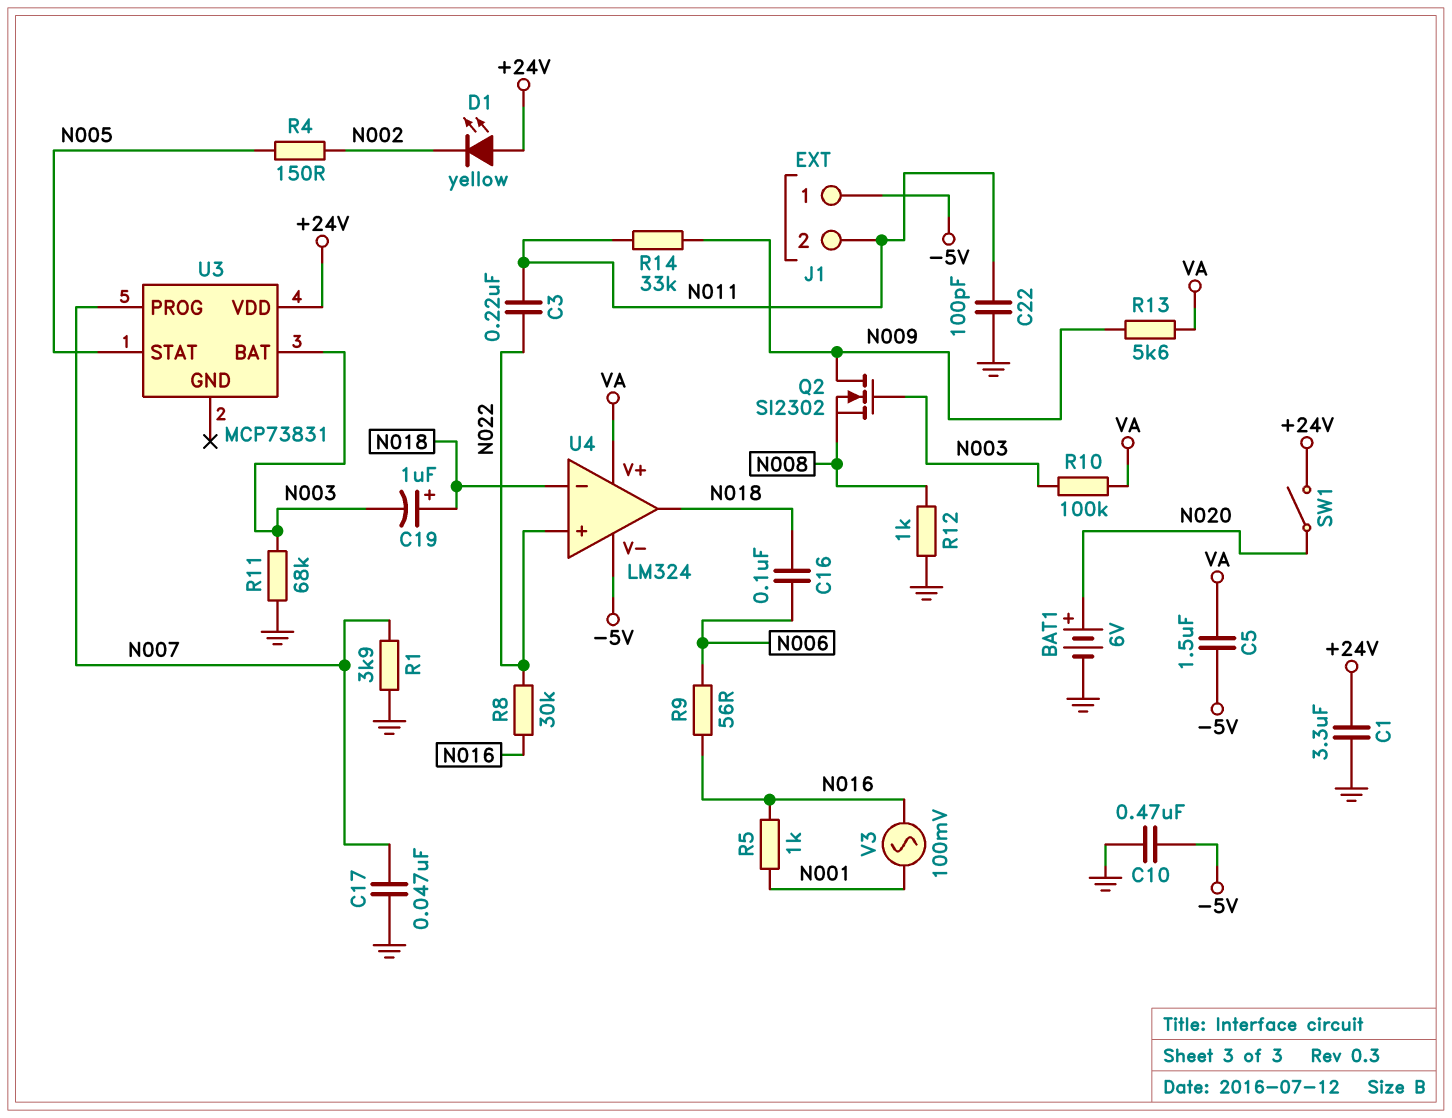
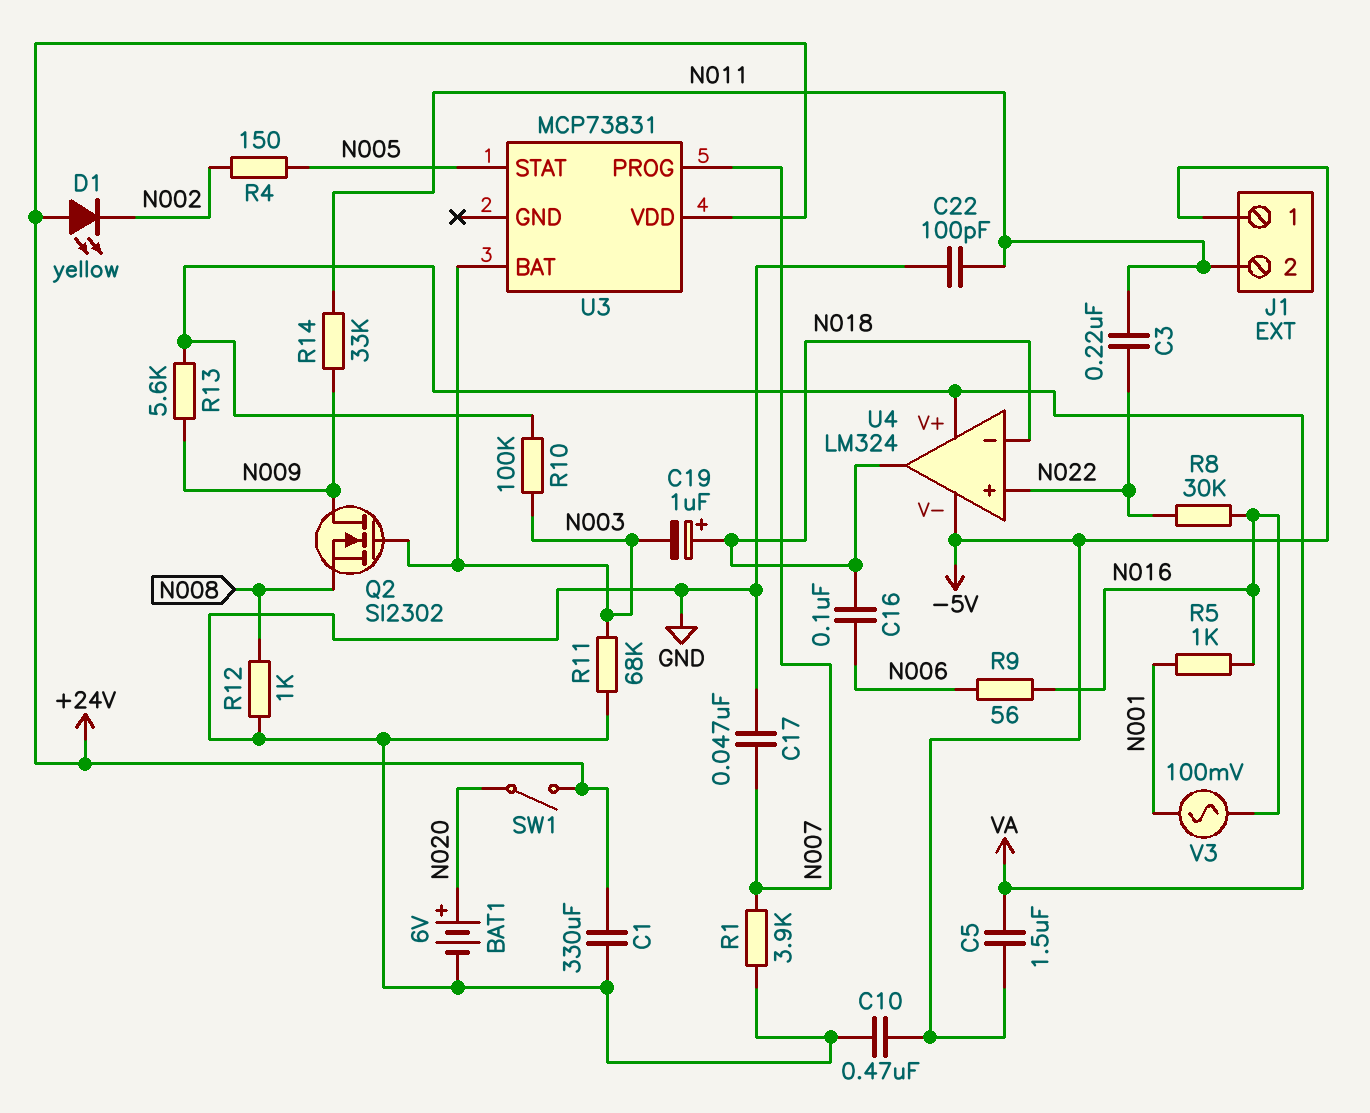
C1: 3.3uF (+24V, GND) -> 330uF (+24V, GND)

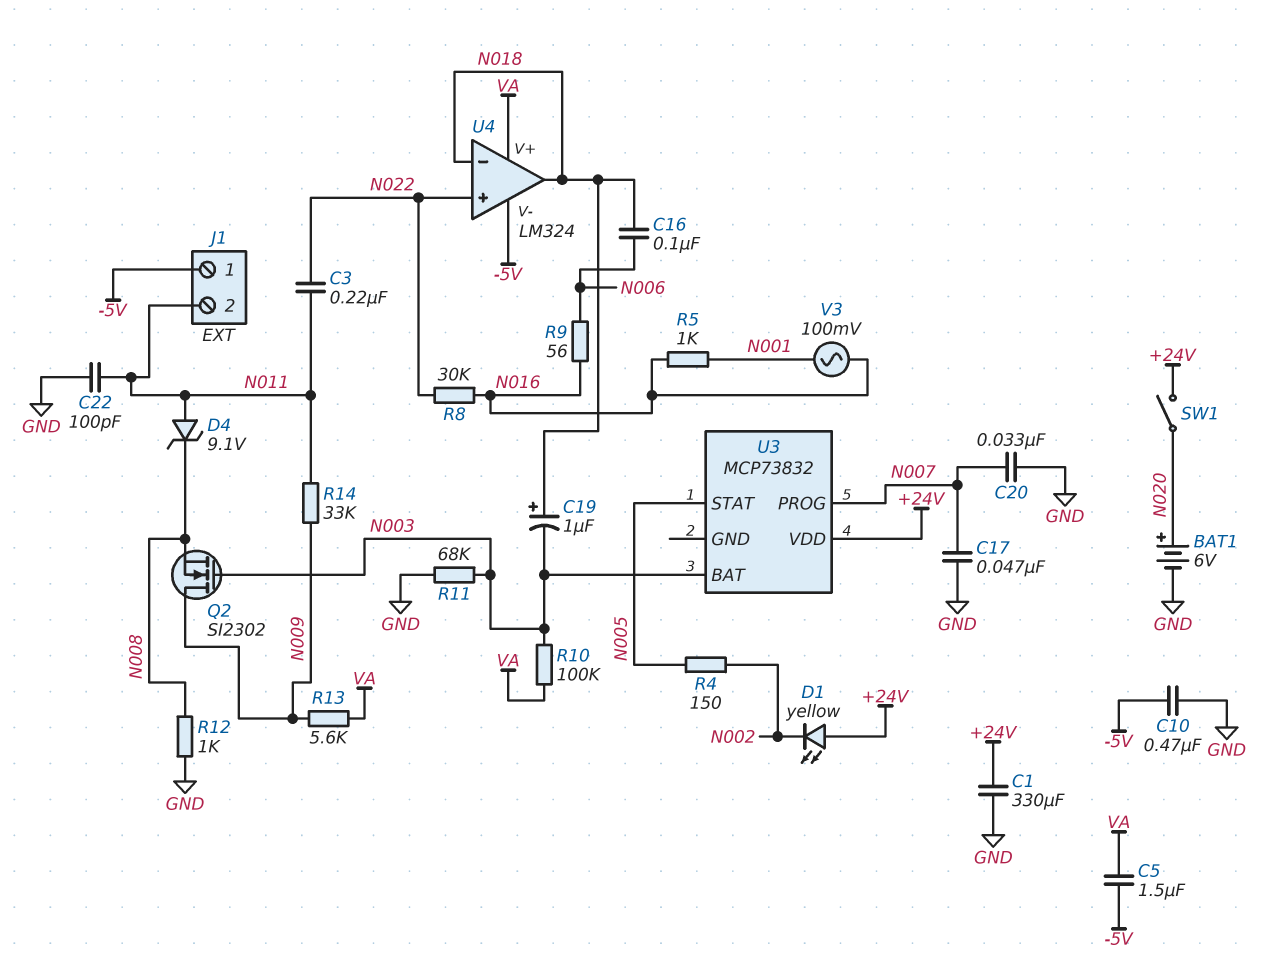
C20: none -> 33nF (GND, N007)
D4: none -> zener 9.1V (A N011, K N008)
R1: 3.9k (GND, N007) -> none
U3: MCP73831 -> MCP73832

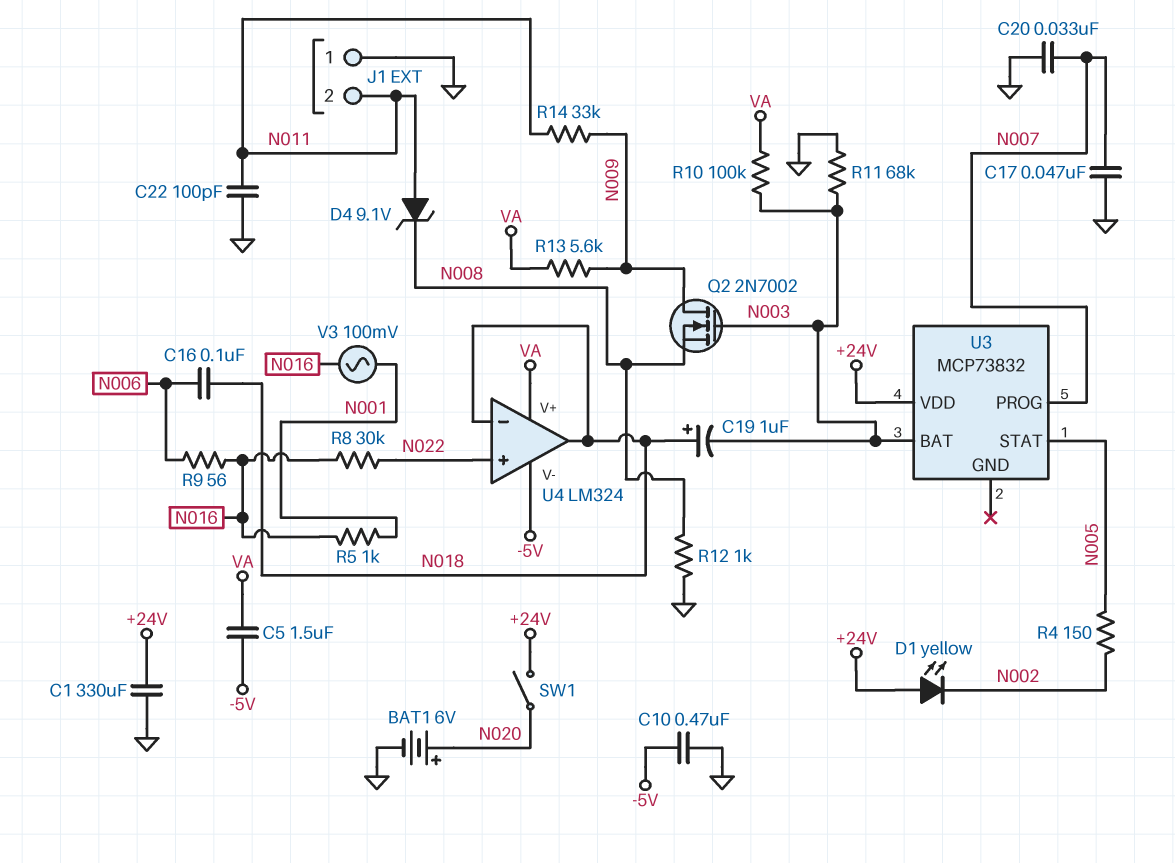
C3: 220nF (N011, N022) -> none
J1 pin 1: -5V -> GND
Q2: NMOS SI2302 (G N003, D N009, S N008) -> NMOS 2N7002 (G N003, D N009, S N008)

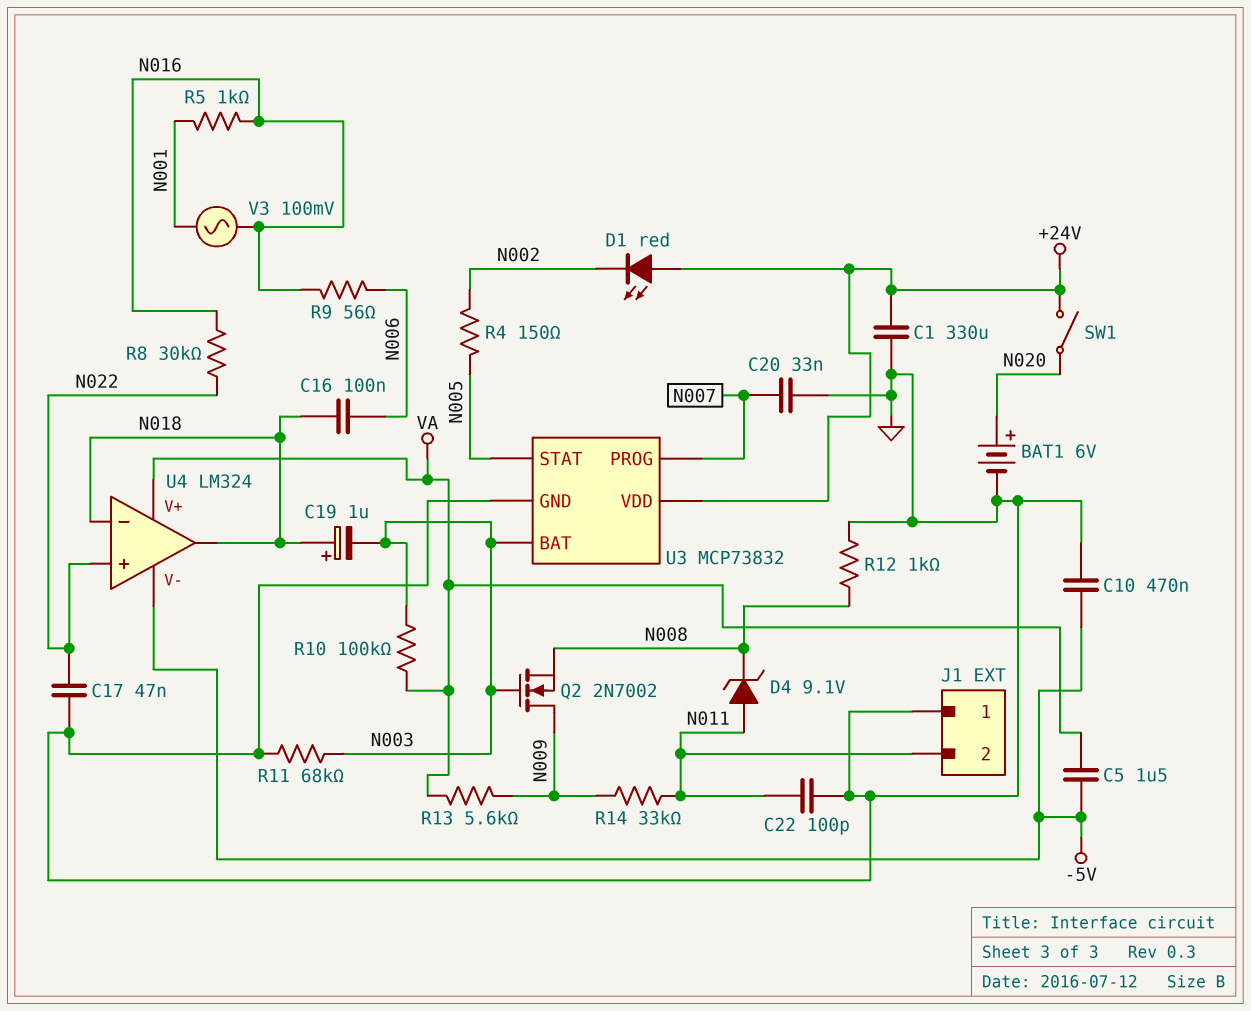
C17: 47nF (GND, N007) -> 47nF (GND, N022)
D1: LED yellow (A +24V, K N002) -> LED red (A +24V, K N002)
U3 pin GND: none -> GND

